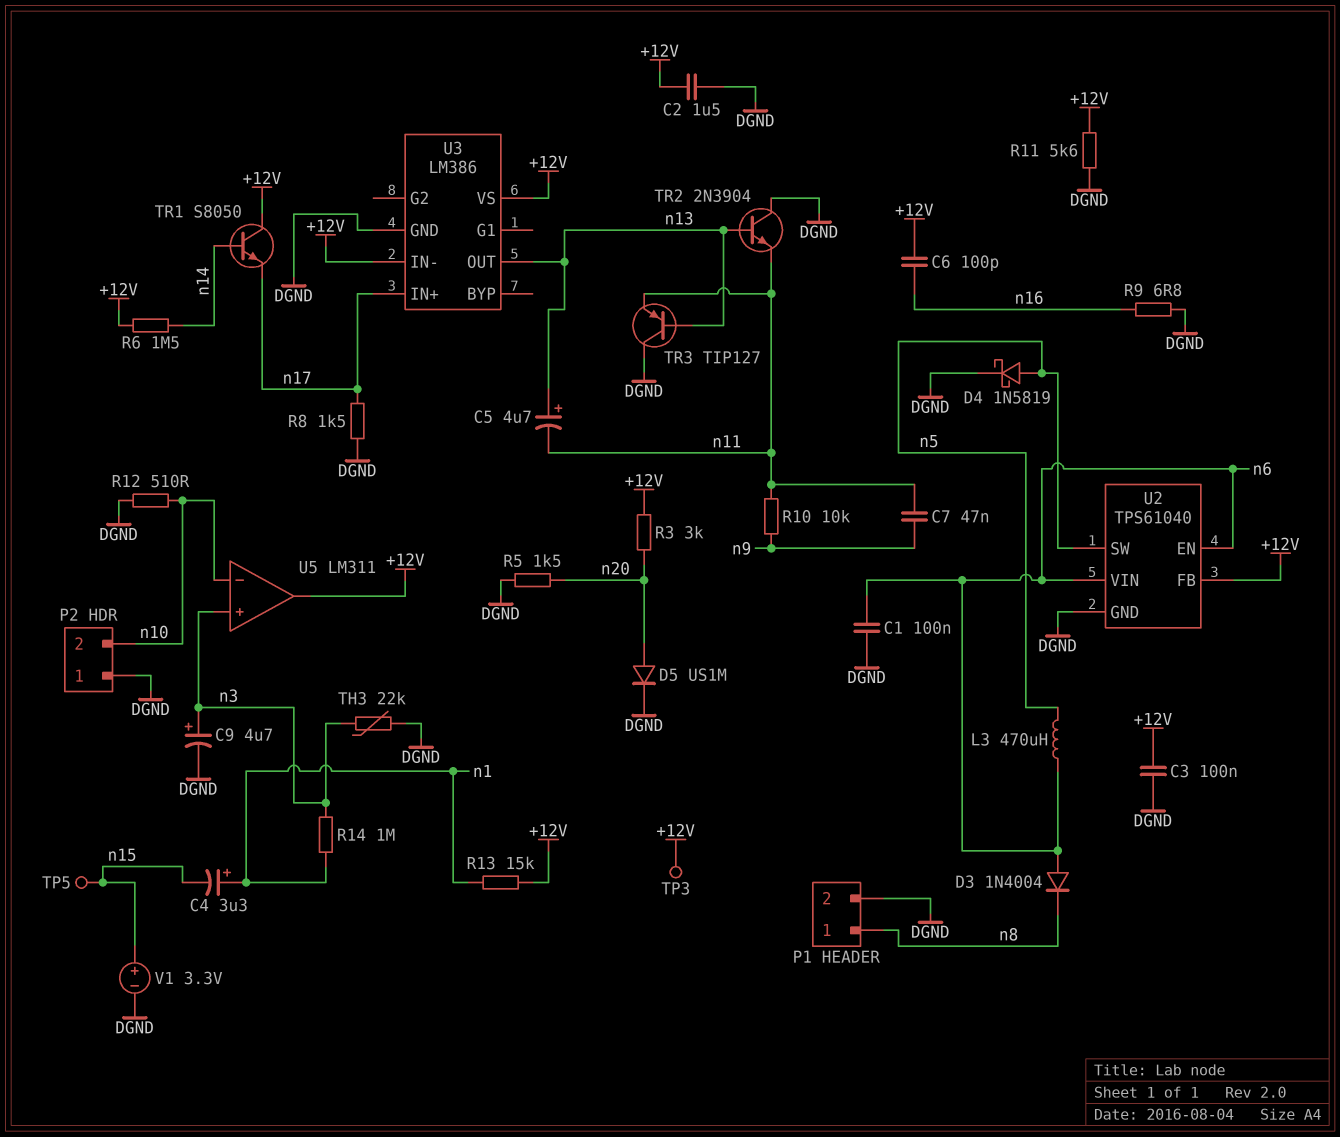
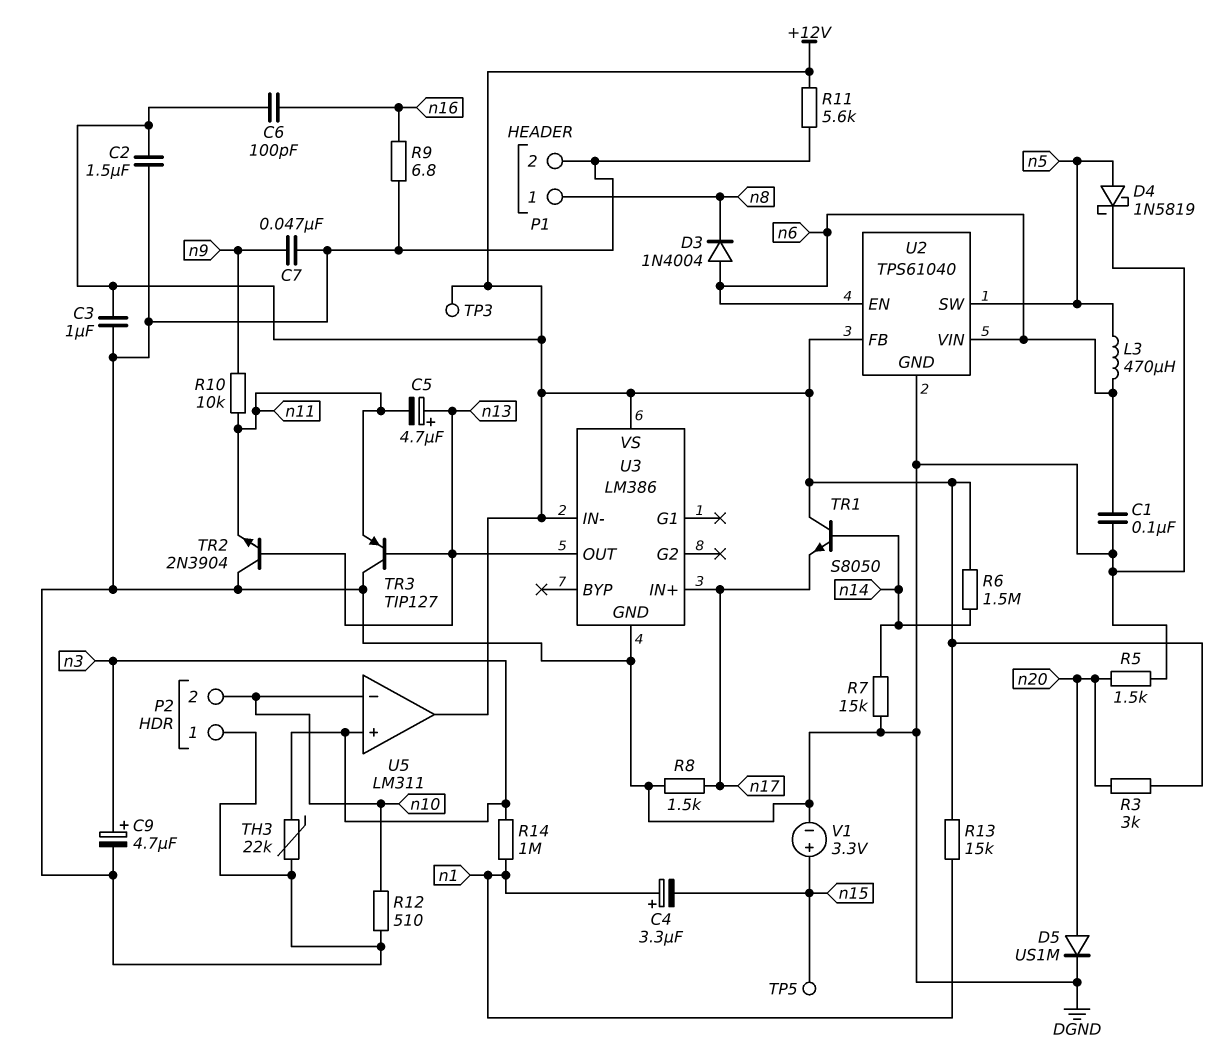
C3: 100nF (+12V, DGND) -> 1uF (+12V, DGND)
C7: 47nF (n9, n11) -> 47nF (DGND, n9)
R7: none -> 15k (DGND, n14)

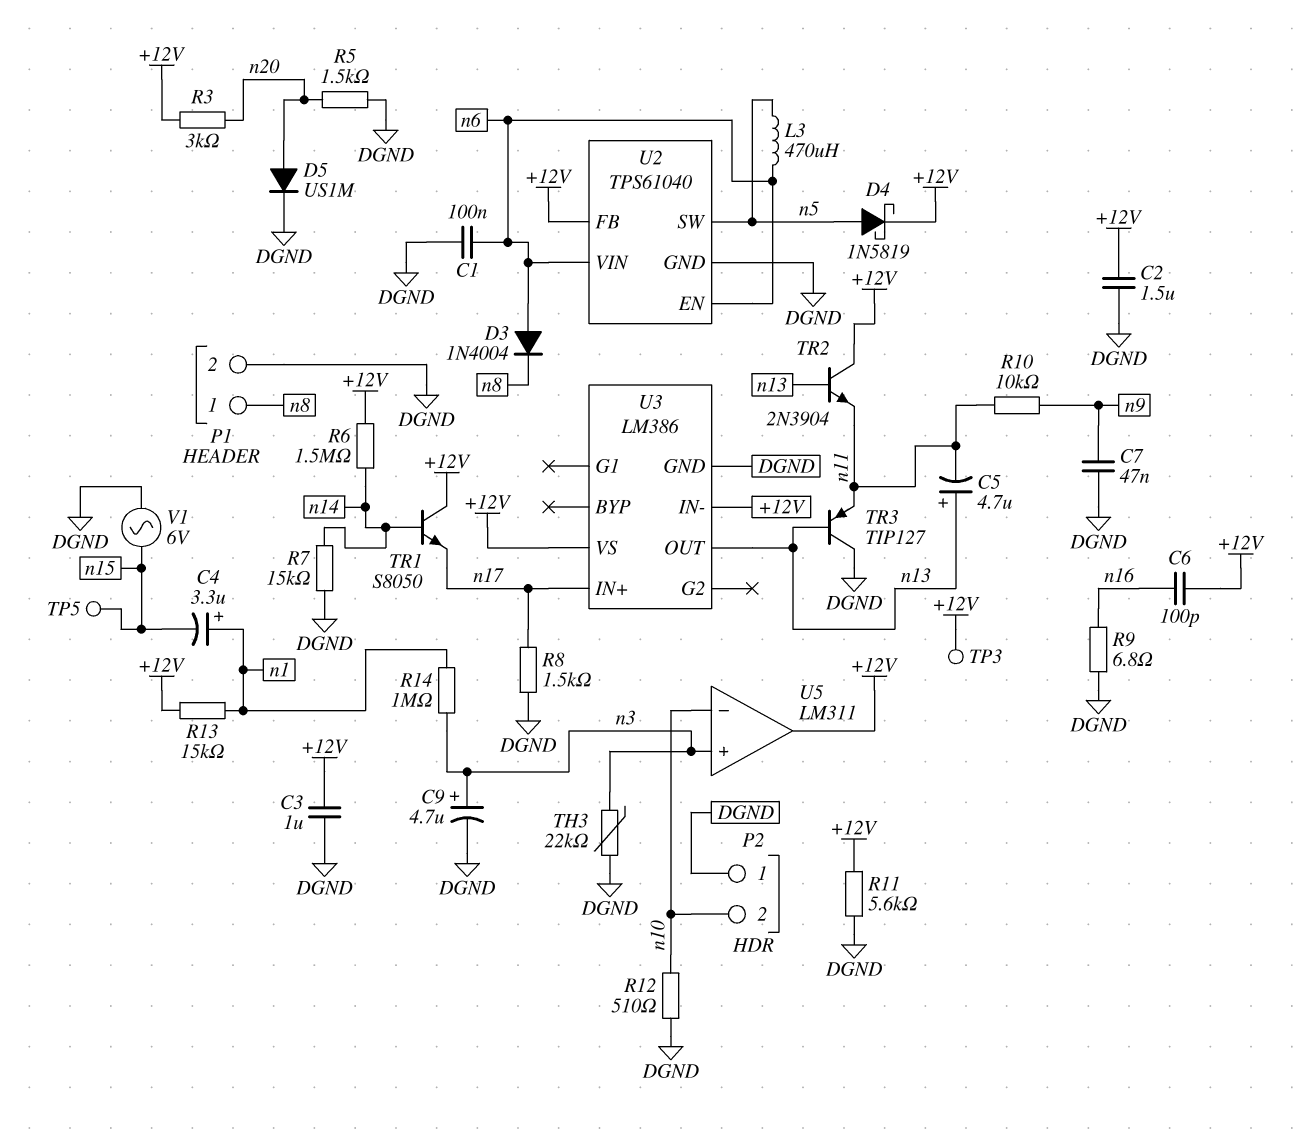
D4: schottky 1N5819 (A n5, K DGND) -> schottky 1N5819 (A n5, K +12V)
TR2: NPN 2N3904 (B n13, C DGND, E n11) -> NPN 2N3904 (B n13, C +12V, E n11)
V1: 3.3V (plus n15, minus DGND) -> AC 6V (DGND, n15)

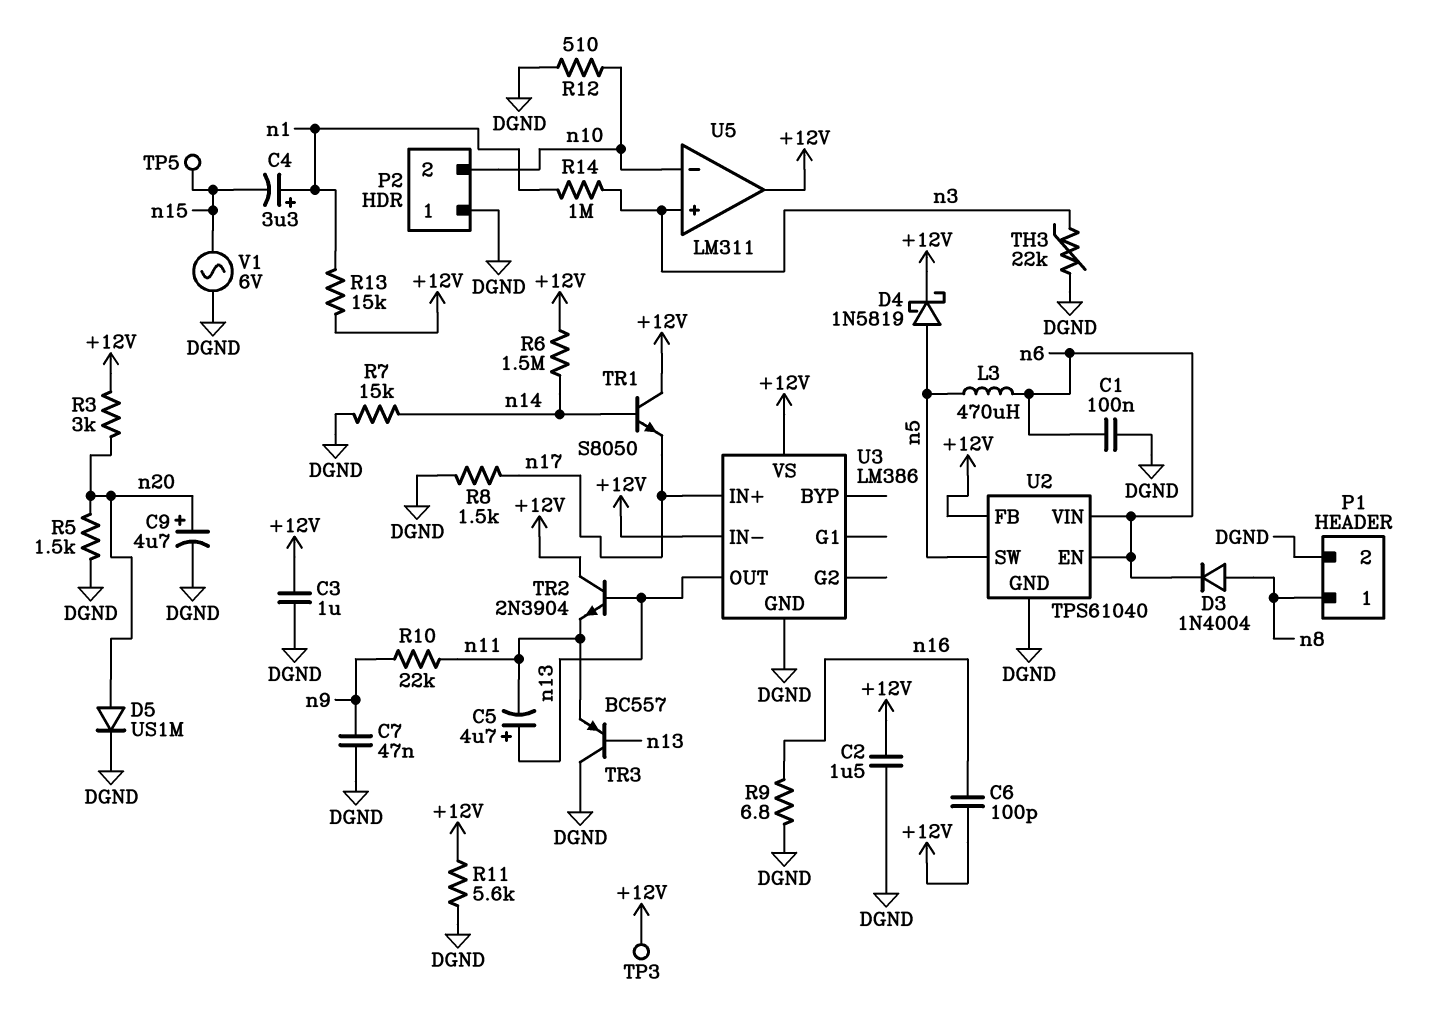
C9: 4.7uF (plus n3, minus DGND) -> 4.7uF (plus n20, minus DGND)
D3: diode 1N4004 (A n6, K n8) -> diode 1N4004 (A n8, K n6)
R10: 10k (n9, n11) -> 22k (n9, n11)
TR3: PNP TIP127 (B n13, C DGND, E n11) -> PNP BC557 (B n13, C DGND, E n11)

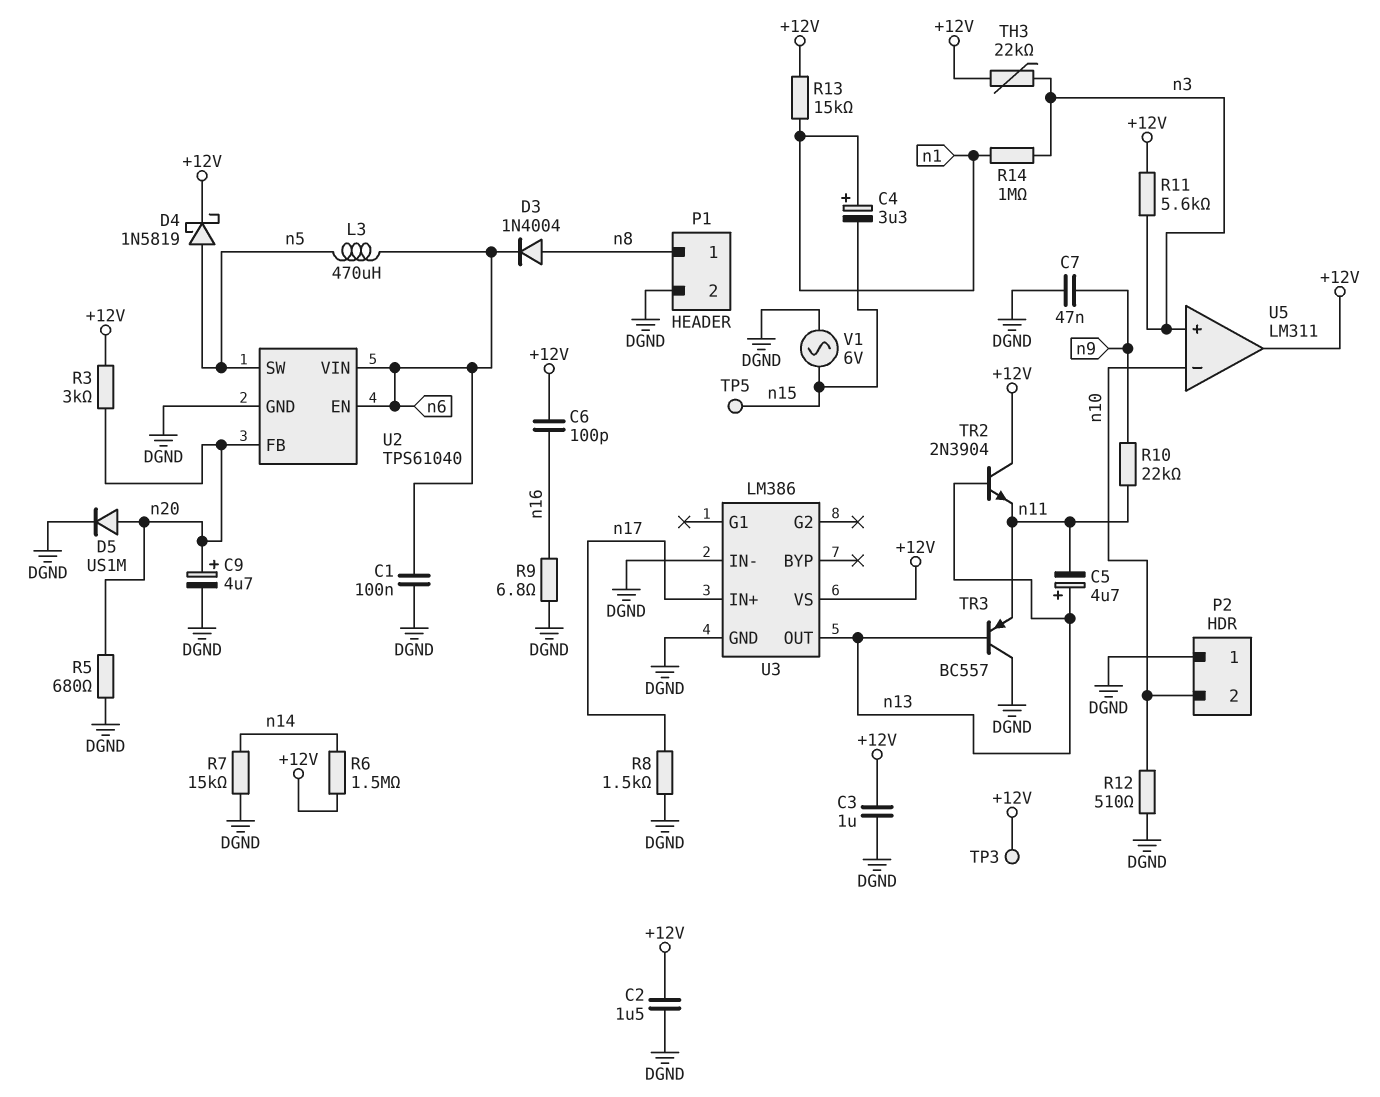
R5: 1.5k (DGND, n20) -> 680 (DGND, n20)
R11: 5.6k (+12V, DGND) -> 5.6k (+12V, n3)
TH3: 22k (DGND, n3) -> 22k (+12V, n3)
TR1: NPN S8050 (B n14, C +12V, E n17) -> none
U2 pin FB: +12V -> n20
U3 pin IN-: +12V -> DGND

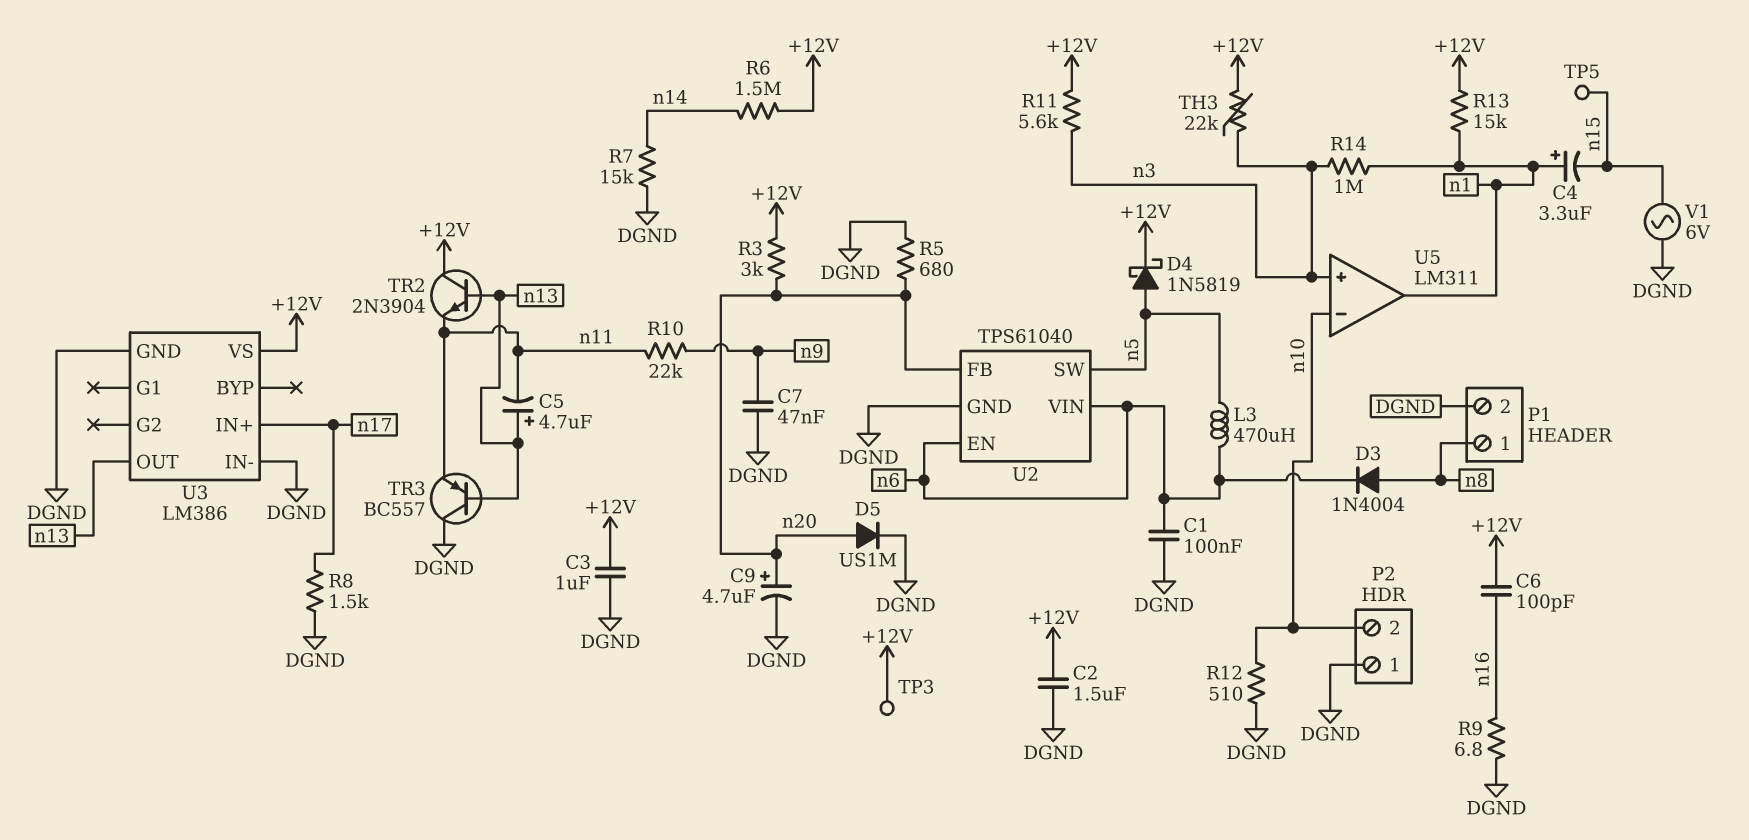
U5 pin out: +12V -> n1

